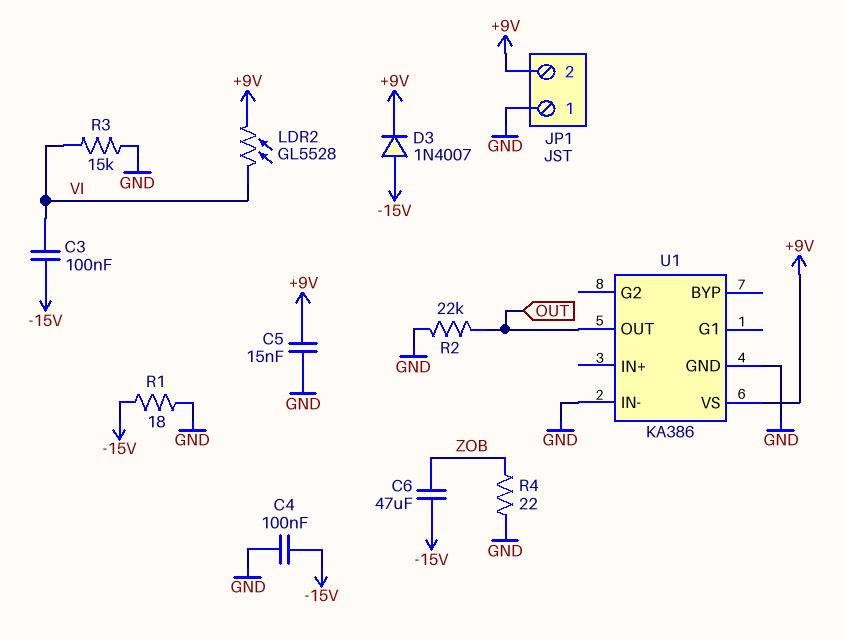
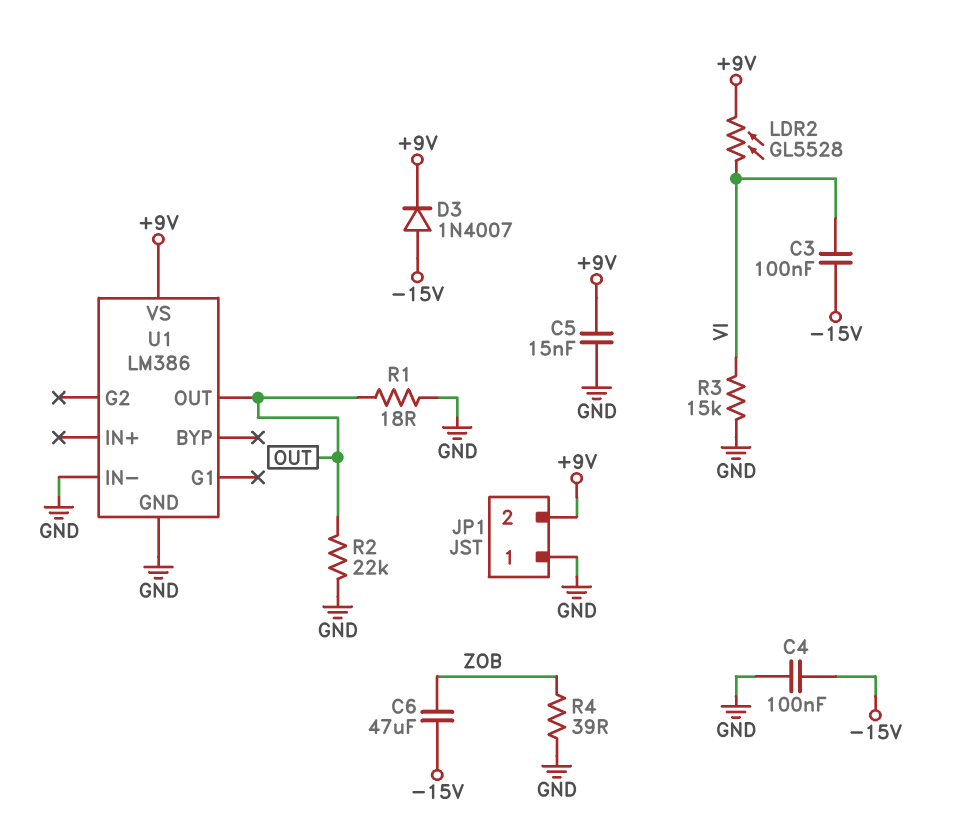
R1: 18 (-15V, GND) -> 18 (GND, OUT)
R4: 22 (GND, ZOB) -> 39 (GND, ZOB)
U1: KA386 -> LM386

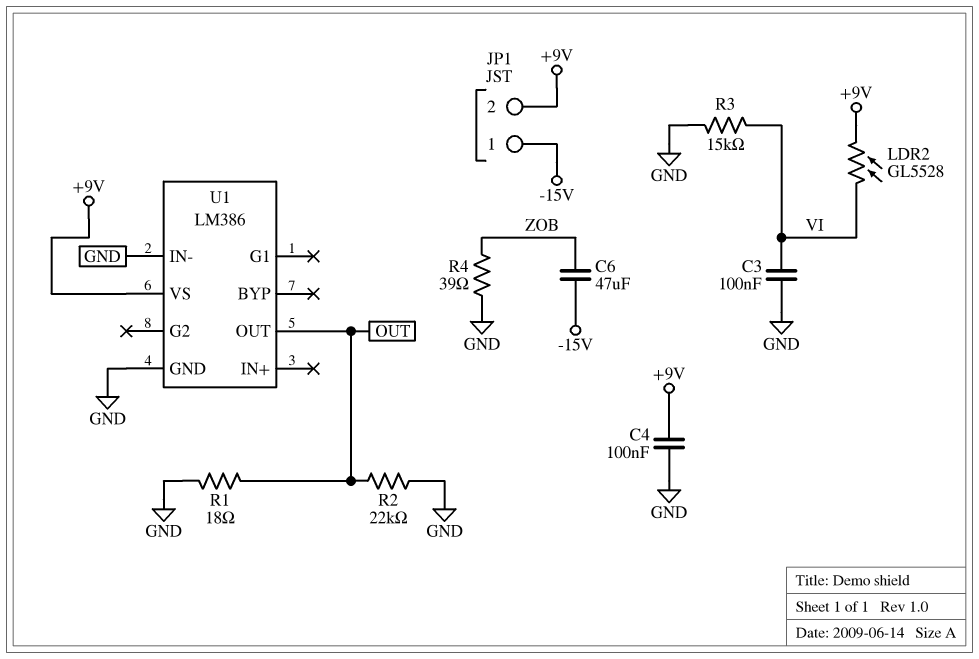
C3: 100nF (-15V, VI) -> 100nF (GND, VI)
C4: 100nF (-15V, GND) -> 100nF (+9V, GND)
C5: 15nF (+9V, GND) -> none
D3: diode 1N4007 (A -15V, K +9V) -> none
JP1 pin 1: GND -> -15V

